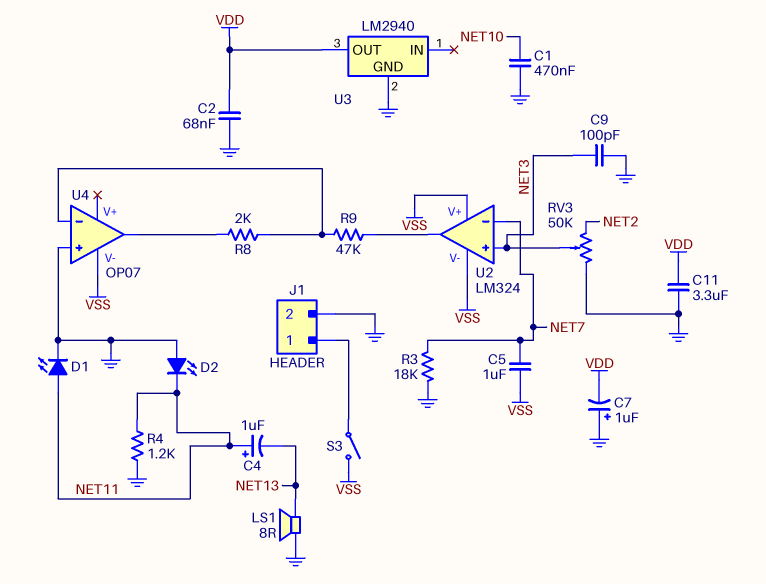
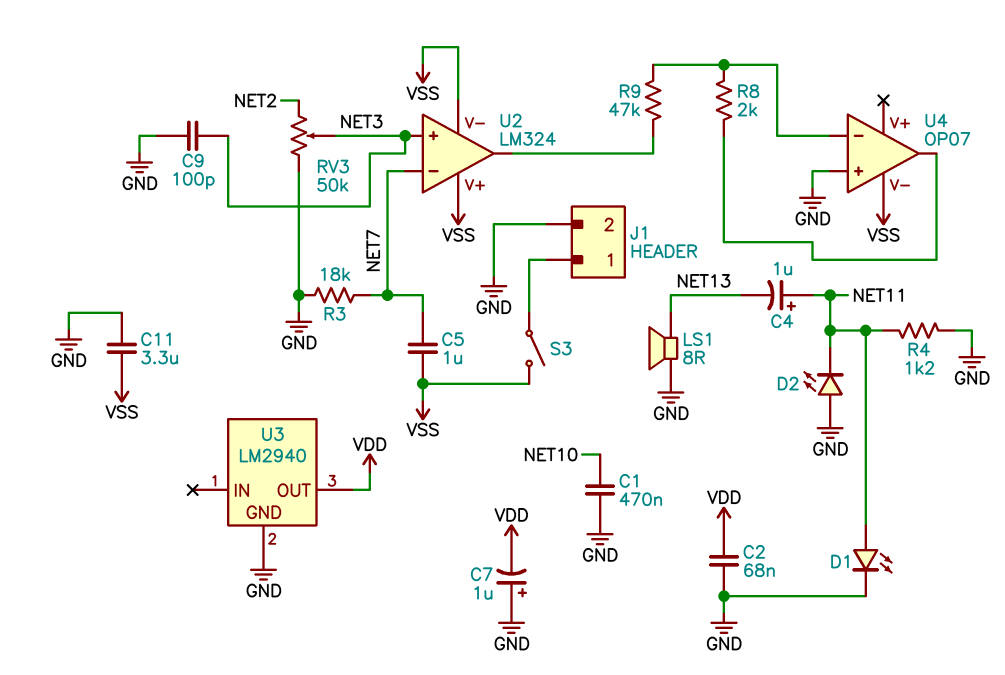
C11: 3.3uF (GND, VDD) -> 3.3uF (GND, VSS)

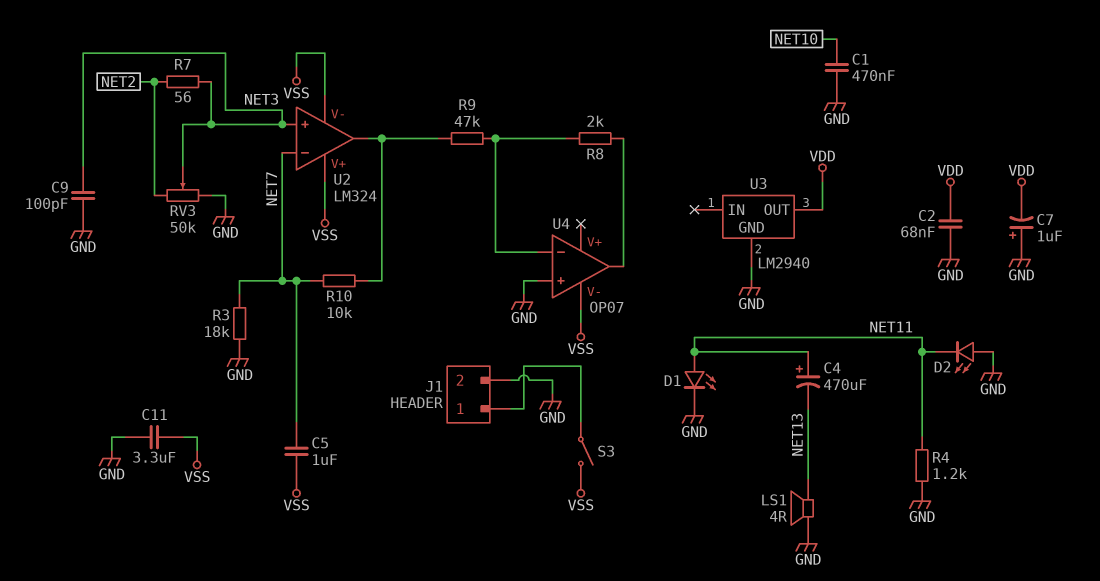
C4: 1uF (plus NET11, minus NET13) -> 470uF (plus NET11, minus NET13)
LS1: speaker 8R (GND, NET13) -> speaker 4R (GND, NET13)
R7: none -> 56 (NET2, NET3)
R10: none -> 10k (NET7, U2/out)

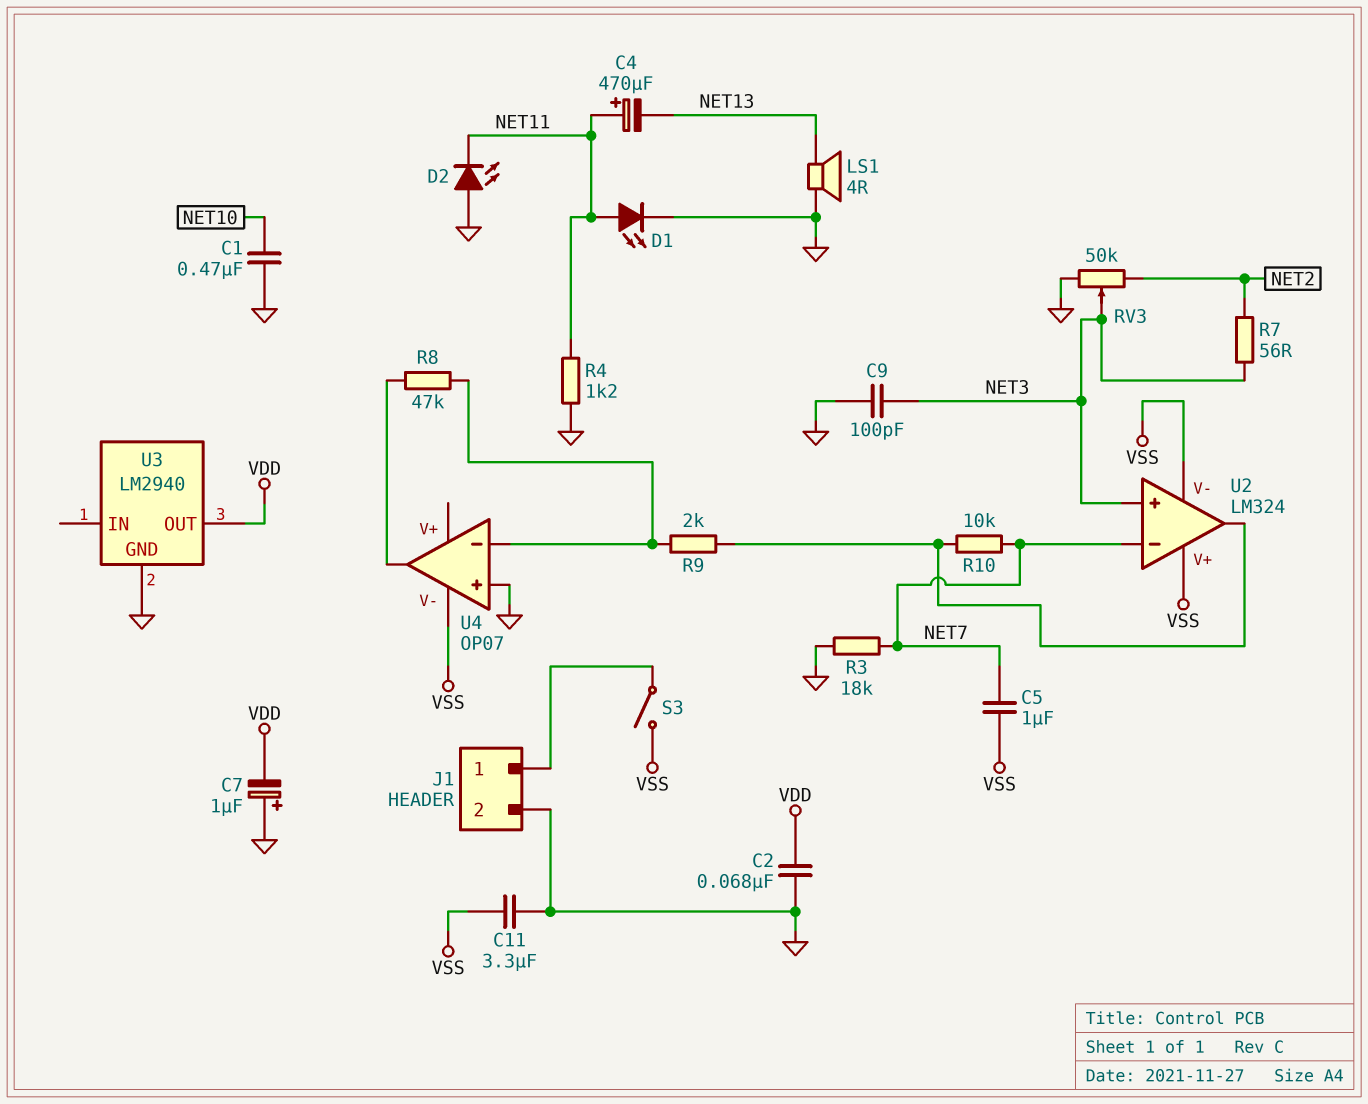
R8: 2k (U4/in-, U4/out) -> 47k (U4/in-, U4/out)
R9: 47k (U2/out, U4/in-) -> 2k (U2/out, U4/in-)

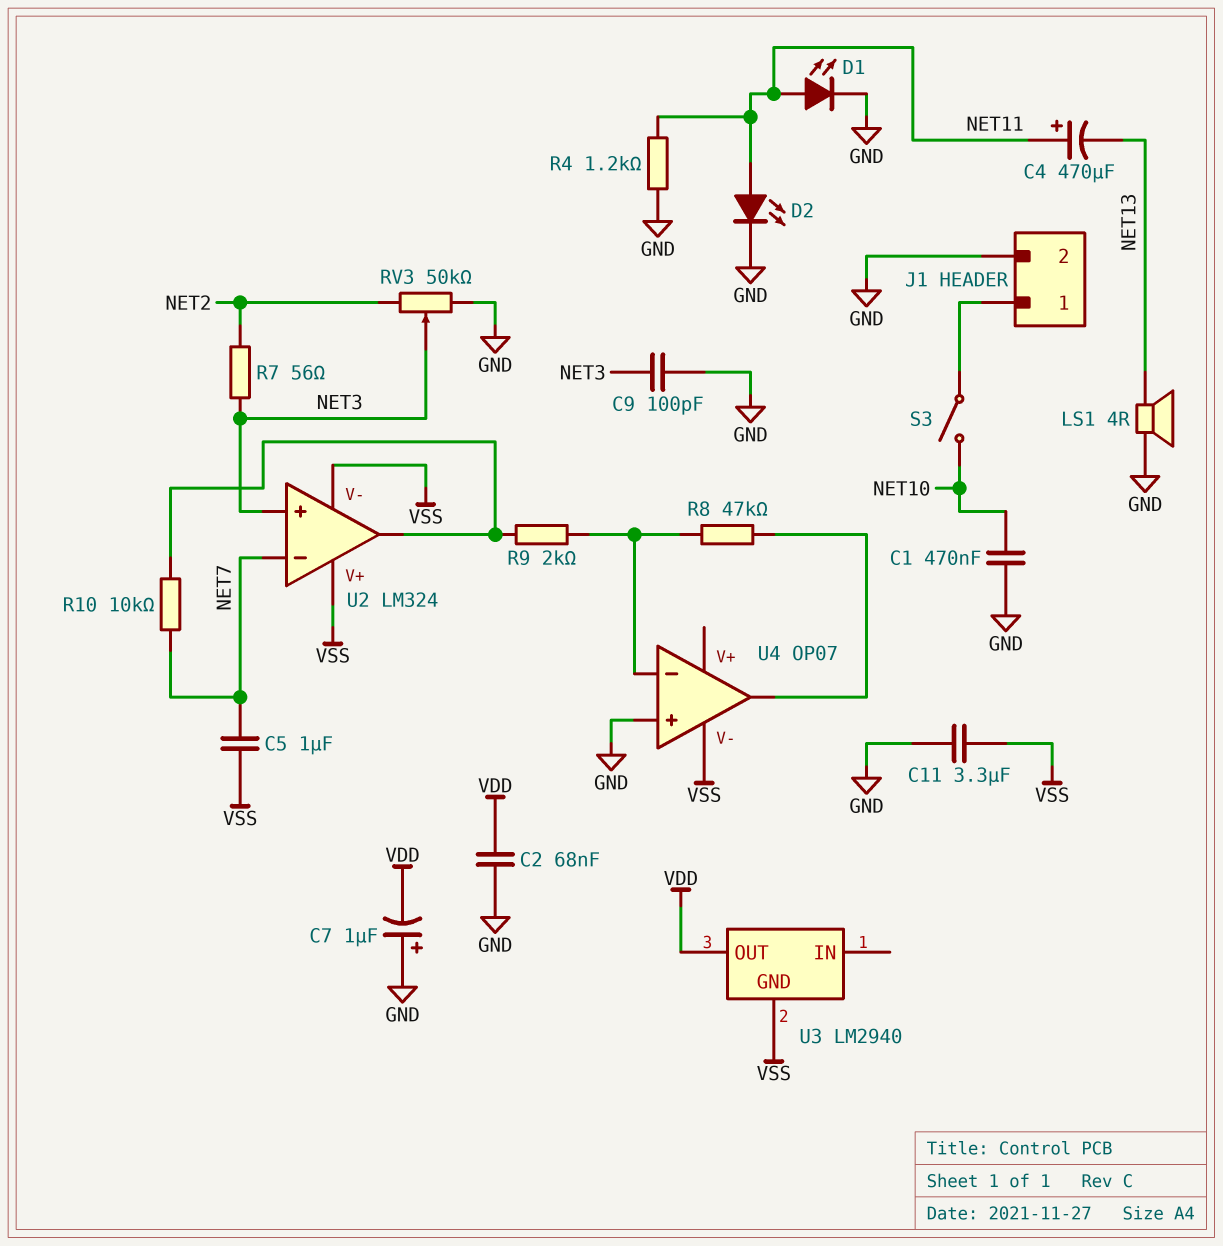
D2: LED (A GND, K NET11) -> LED (A NET11, K GND)
R3: 18k (GND, NET7) -> none
S3: switch (J1/1, VSS) -> switch (J1/1, NET10)
U3 pin GND: GND -> VSS

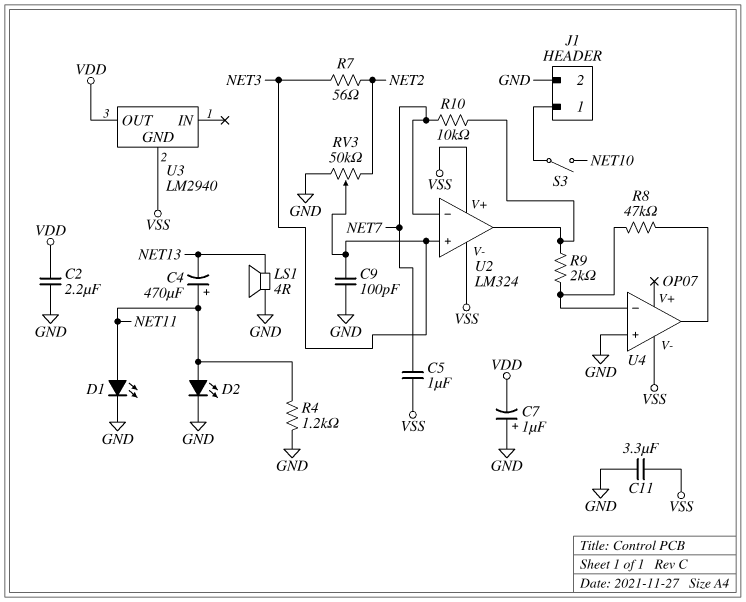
C1: 470nF (GND, NET10) -> none
C2: 68nF (GND, VDD) -> 2.2uF (GND, VDD)

